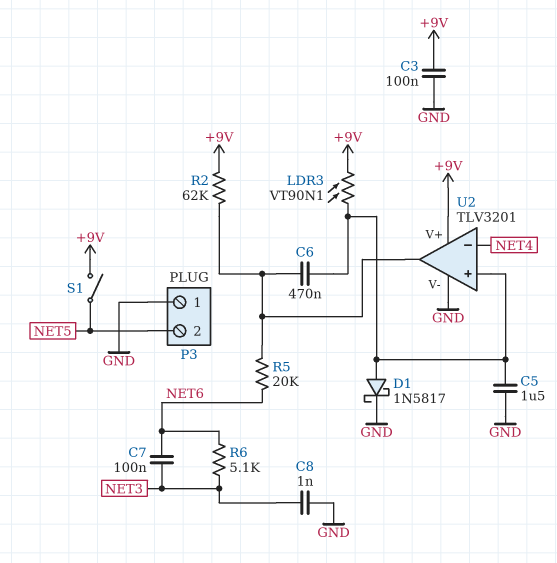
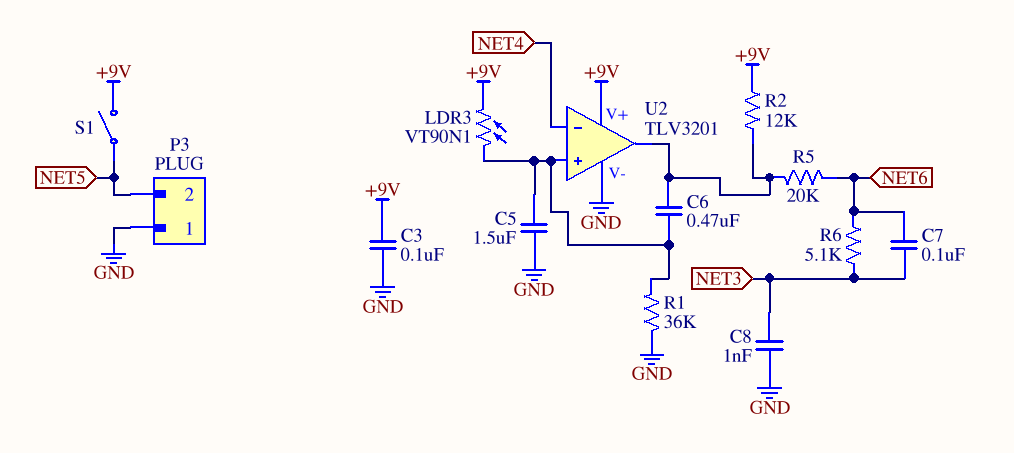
D1: schottky 1N5817 (A U2/in+, K GND) -> none
R1: none -> 36k (GND, U2/in+)
R2: 62k (+9V, U2/out) -> 12k (+9V, U2/out)

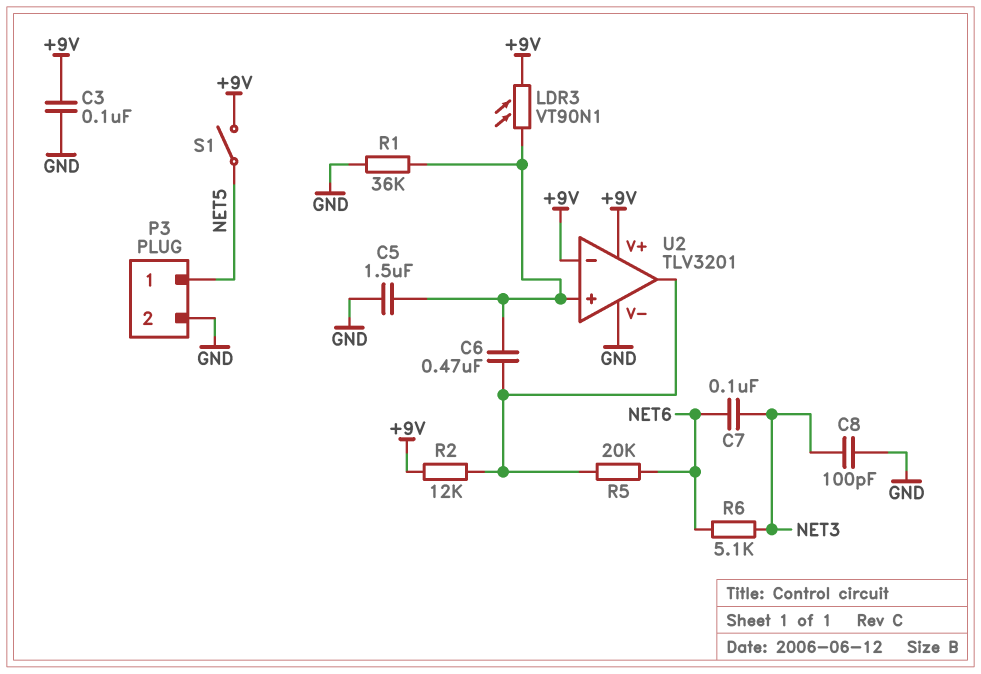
C8: 1nF (GND, NET3) -> 100pF (GND, NET3)
P3 pin 1: GND -> NET5
P3 pin 2: NET5 -> GND
U2 pin in-: NET4 -> +9V

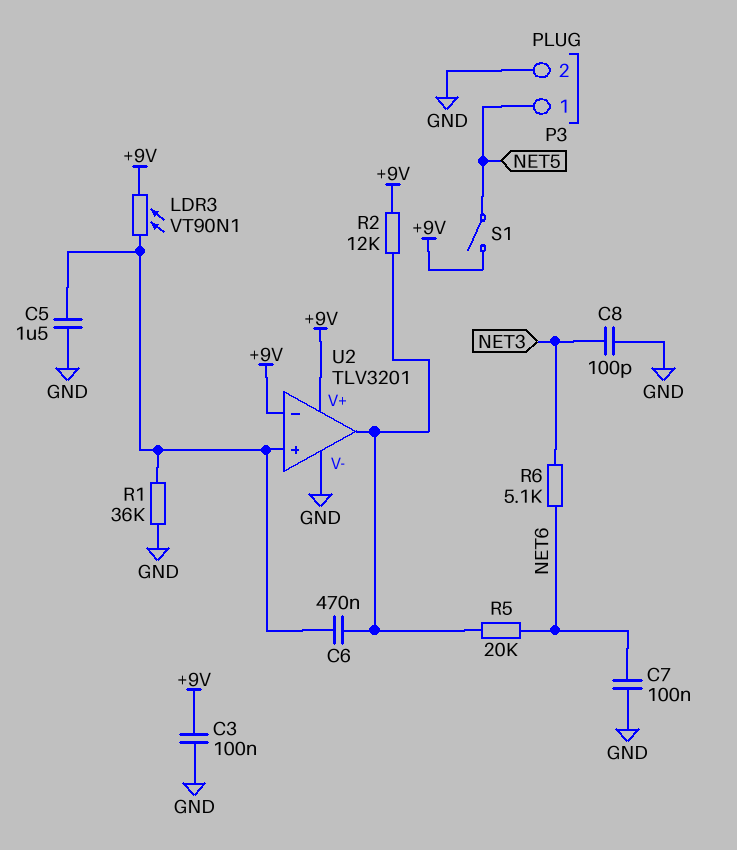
C7: 100nF (NET3, NET6) -> 100nF (GND, NET6)

